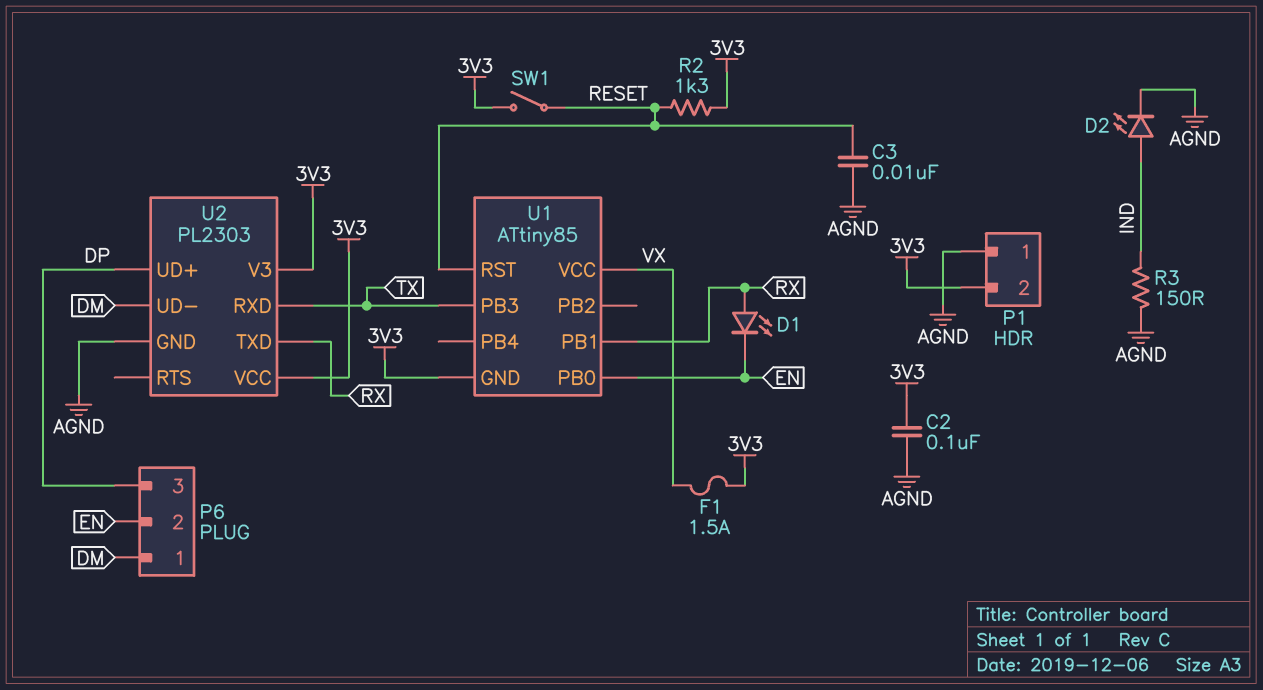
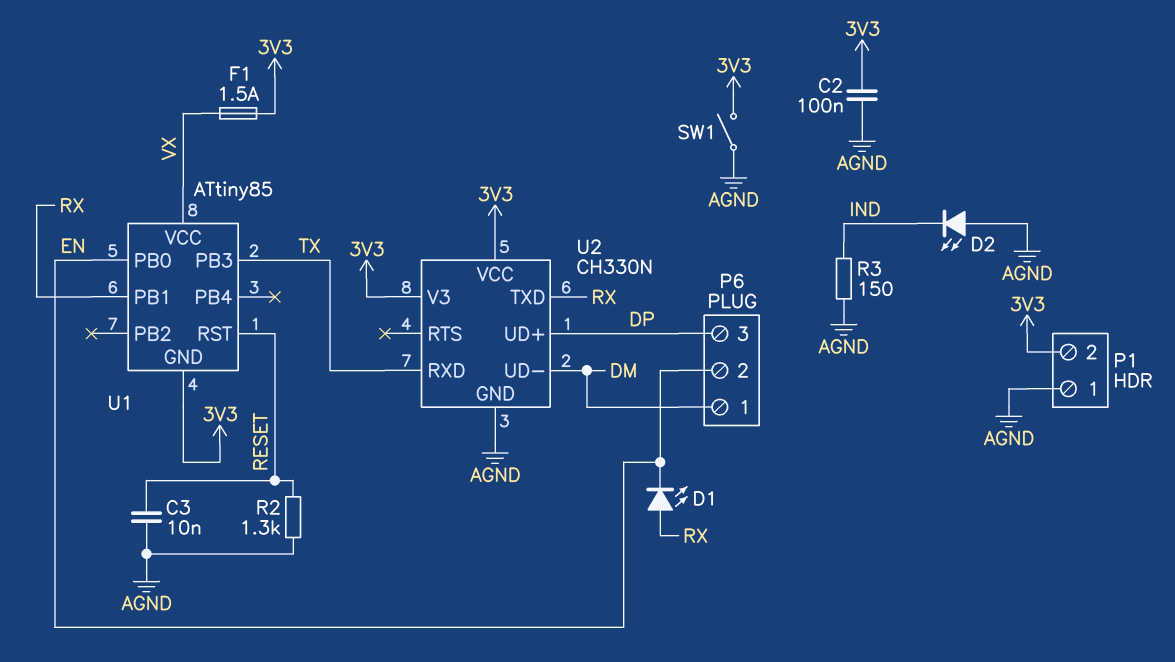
D2: LED (A IND, K AGND) -> LED (A AGND, K IND)
R2: 1.3k (3V3, RESET) -> 1.3k (AGND, RESET)
SW1: switch (3V3, RESET) -> switch (3V3, AGND)
U2: PL2303 -> CH330N

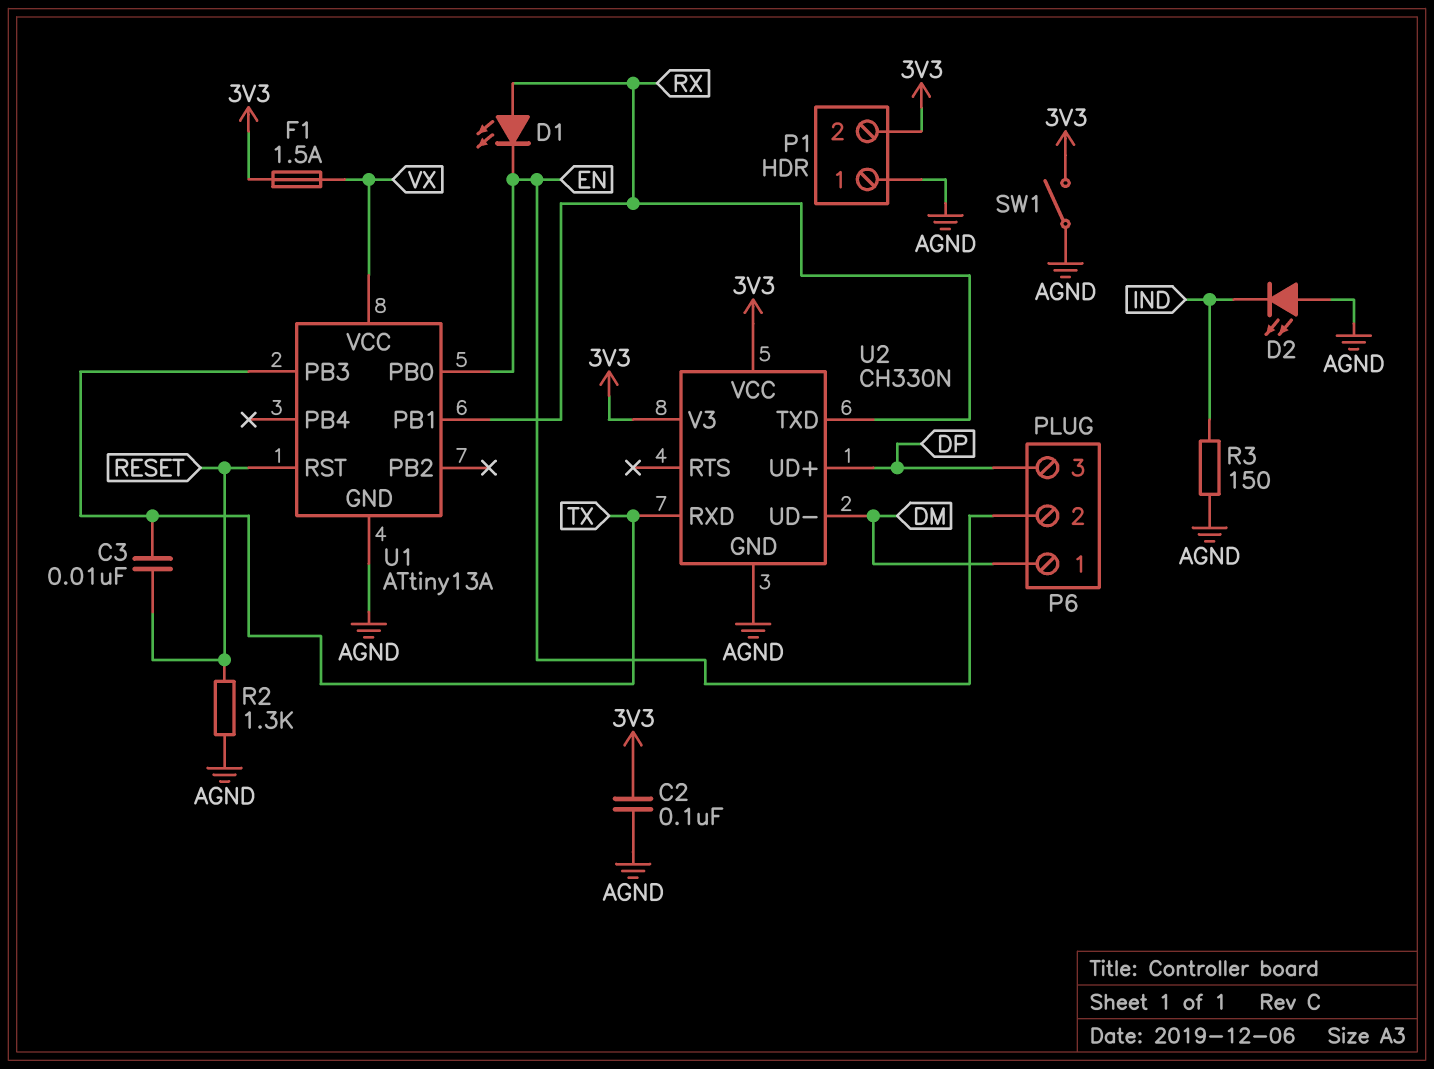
C3: 10nF (AGND, RESET) -> 10nF (RESET, TX)
U1: ATtiny85 -> ATtiny13A
U1 pin GND: 3V3 -> AGND

